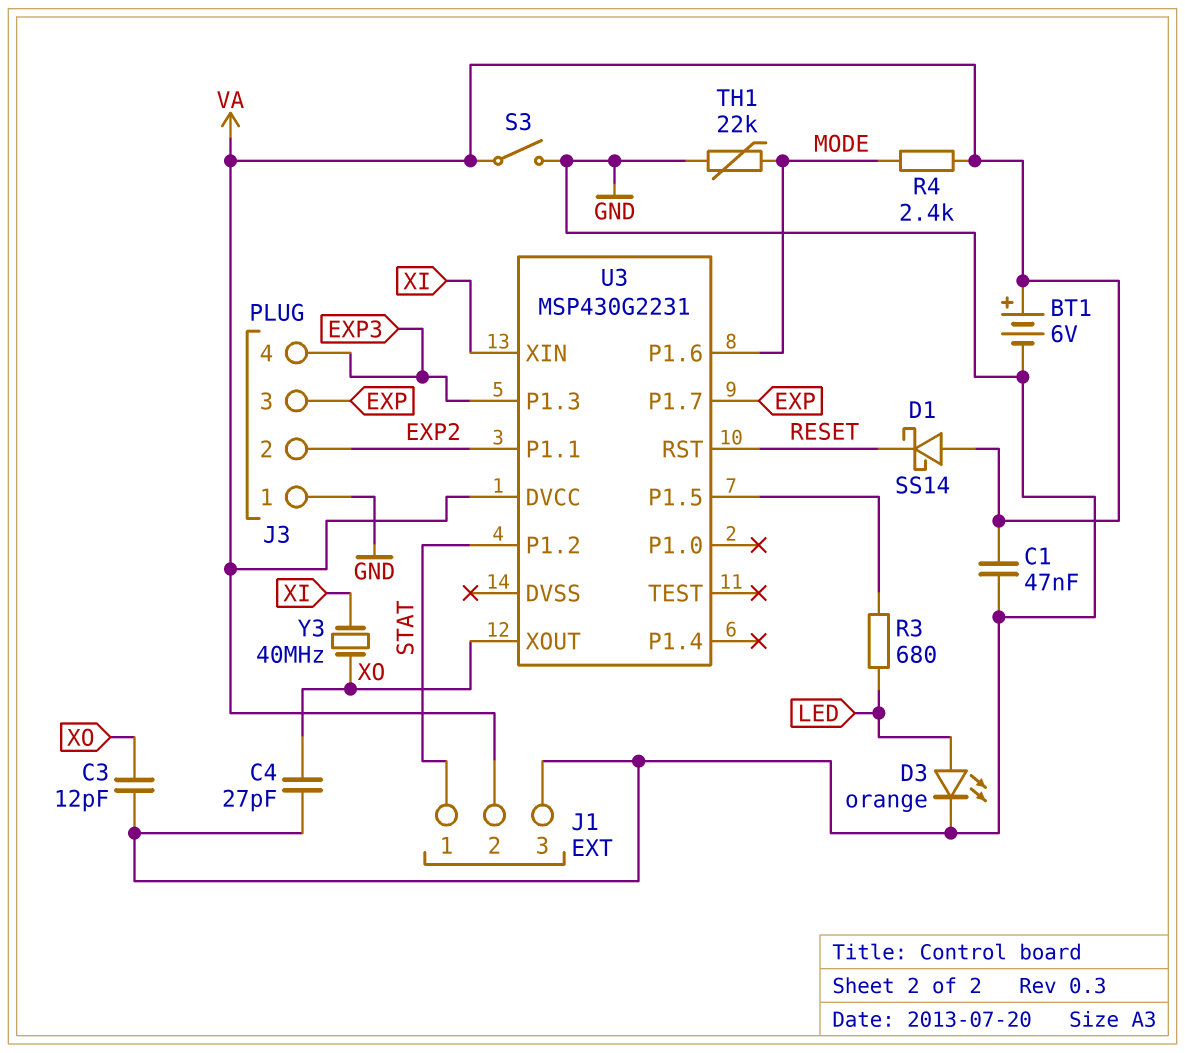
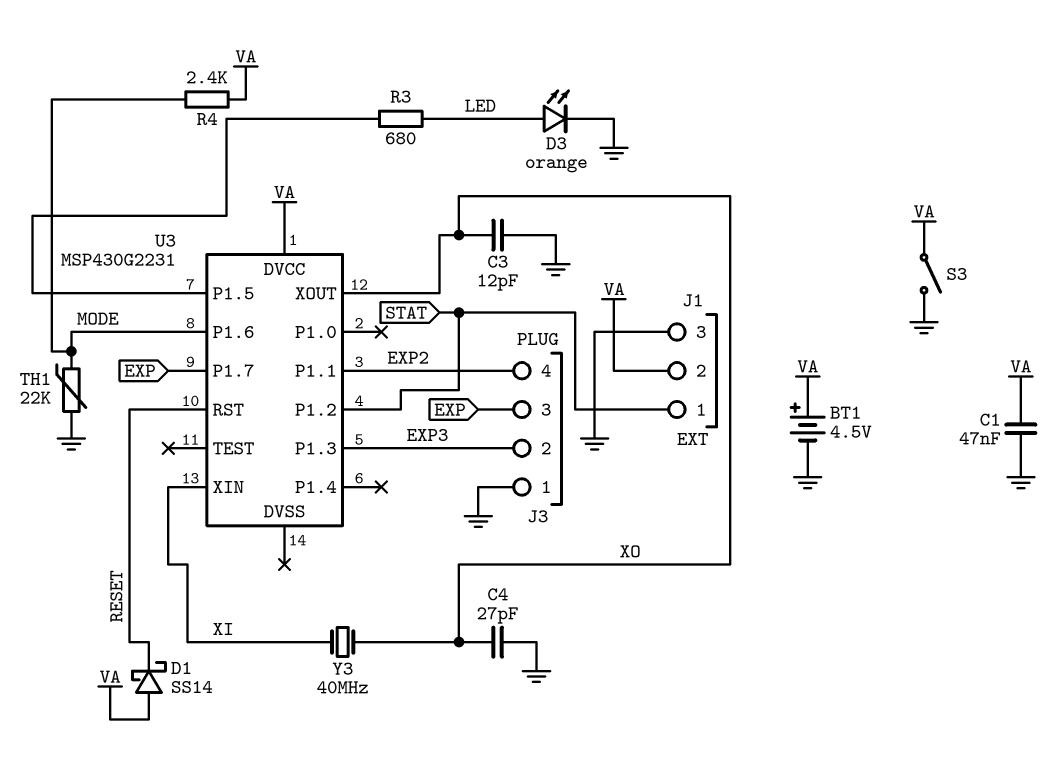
BT1: 6V (plus VA, minus GND) -> 4.5V (plus VA, minus GND)
J3 pin 2: EXP2 -> EXP3
J3 pin 4: EXP3 -> EXP2

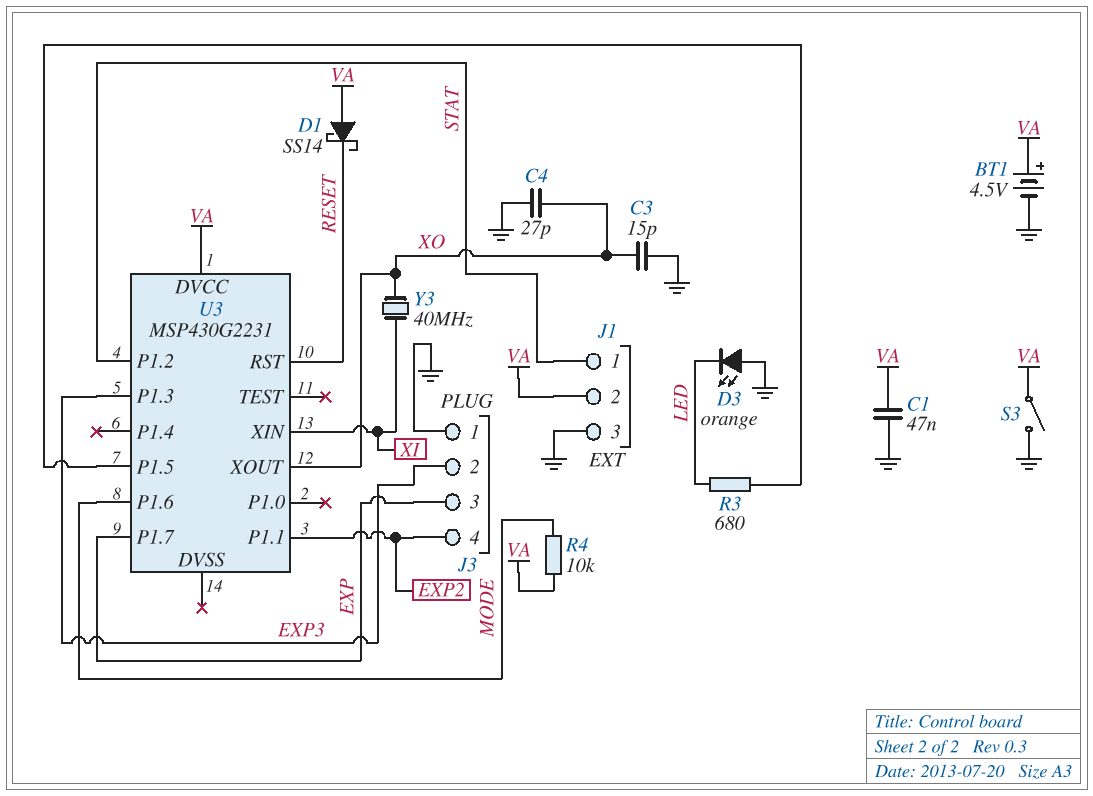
C3: 12pF (GND, XO) -> 15pF (GND, XO)
D3: LED orange (A LED, K GND) -> LED orange (A GND, K LED)
R4: 2.4k (MODE, VA) -> 10k (MODE, VA)
TH1: 22k (GND, MODE) -> none

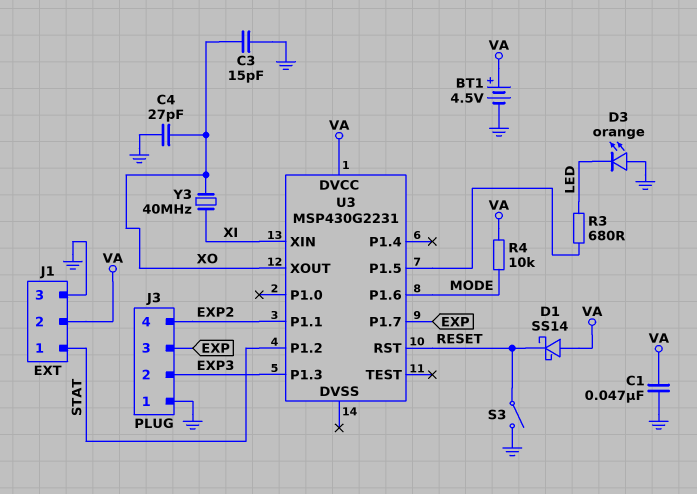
S3: switch (GND, VA) -> switch (GND, RESET)

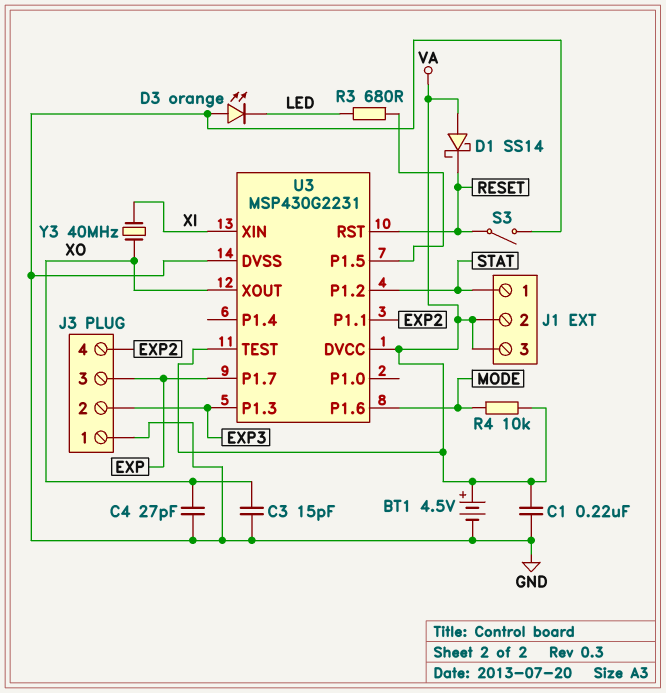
C1: 47nF (GND, VA) -> 220nF (GND, VA)
J1 pin 3: GND -> VA
U3 pin DVSS: none -> GND
U3 pin TEST: none -> VA

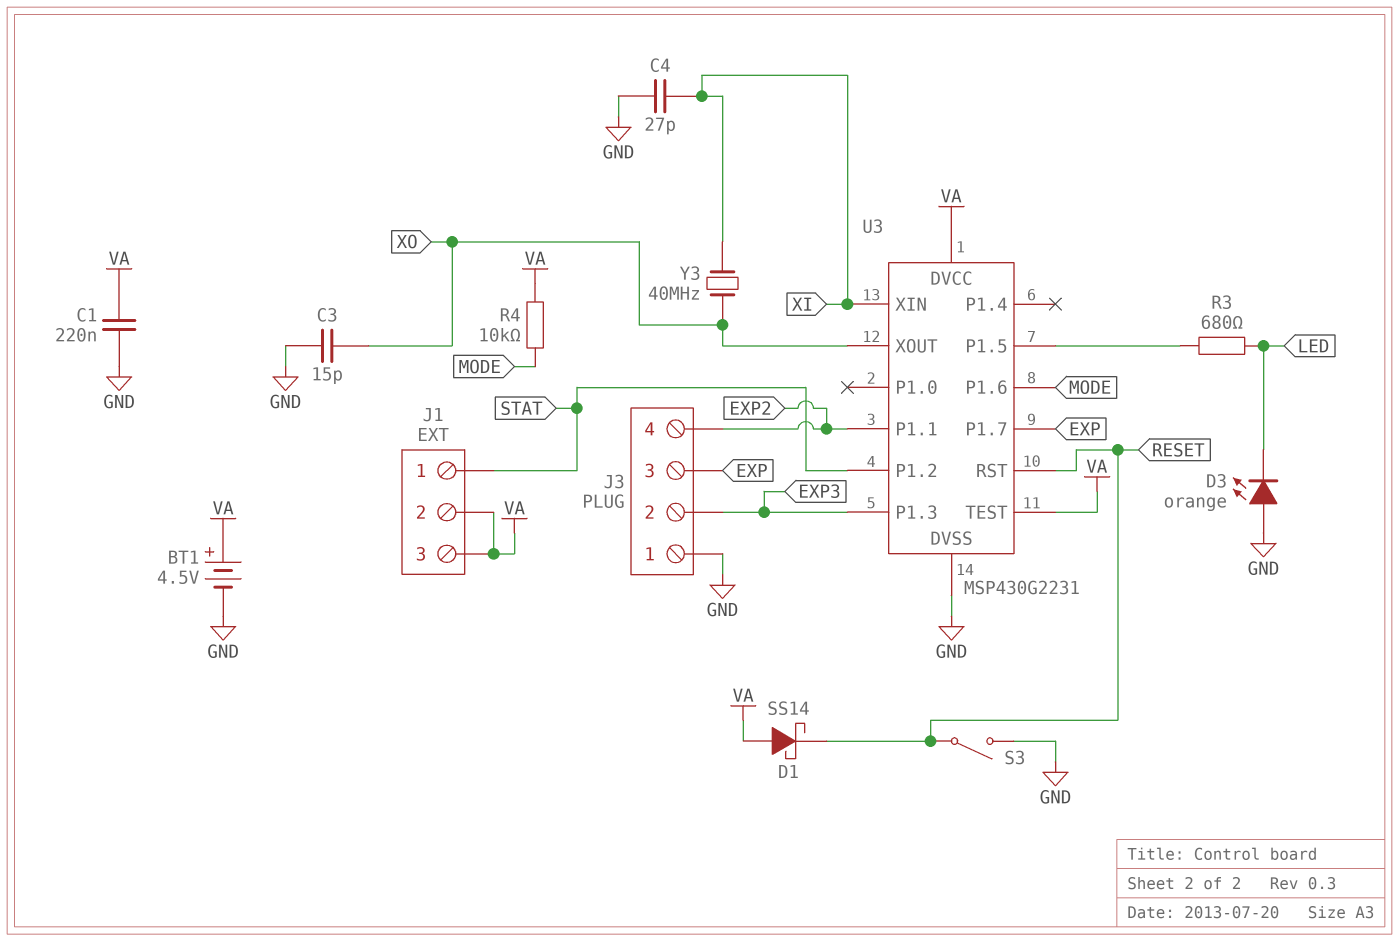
C4: 27pF (GND, XO) -> 27pF (GND, XI)

